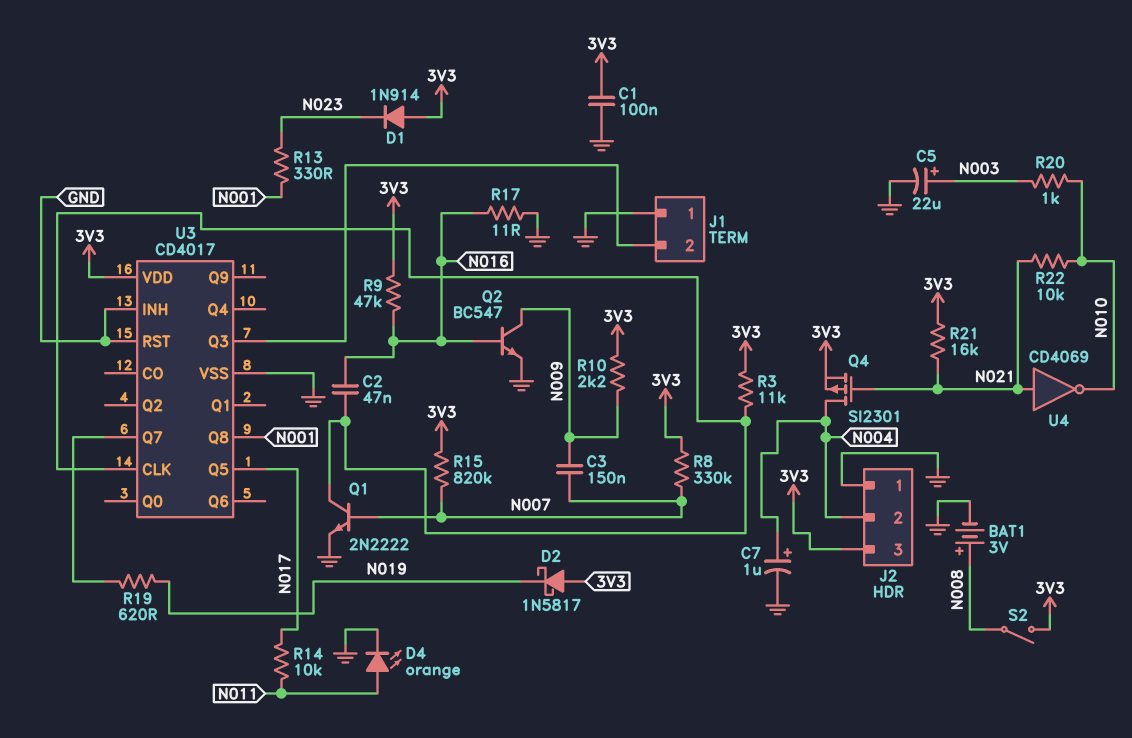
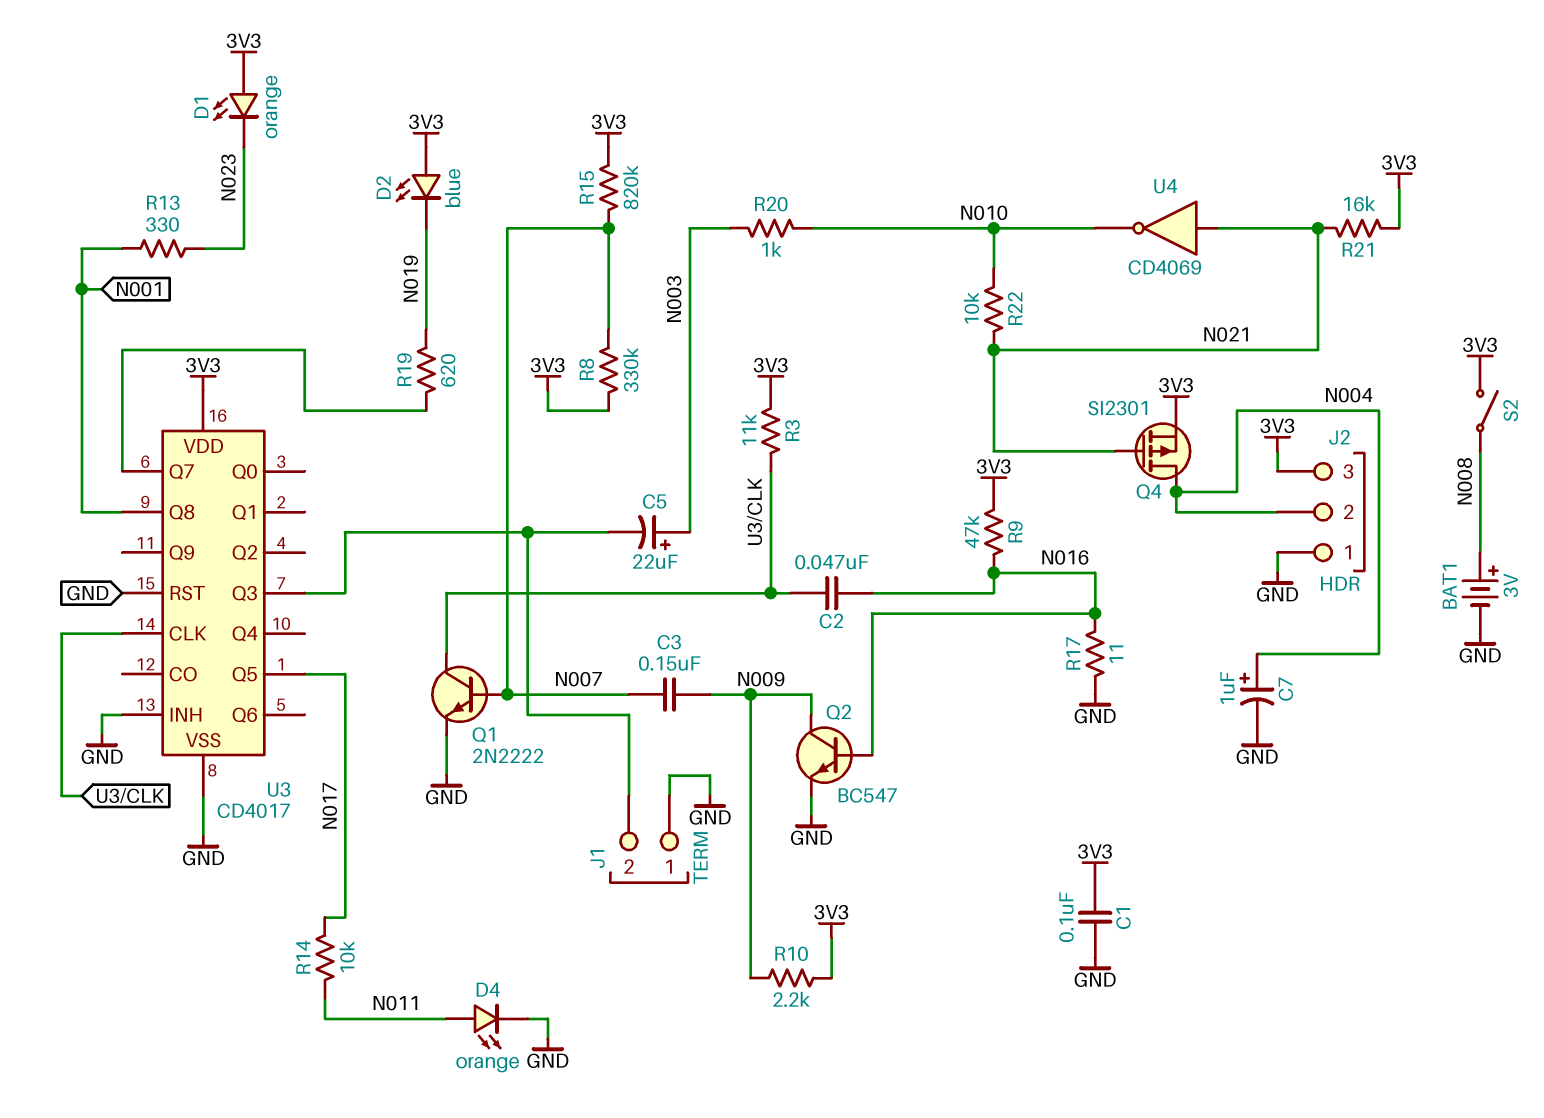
C5: 22uF (plus N003, minus GND) -> 22uF (plus N003, minus J1/2)
D1: diode 1N914 (A 3V3, K N023) -> LED orange (A 3V3, K N023)
D2: schottky 1N5817 (A 3V3, K N019) -> LED blue (A 3V3, K N019)

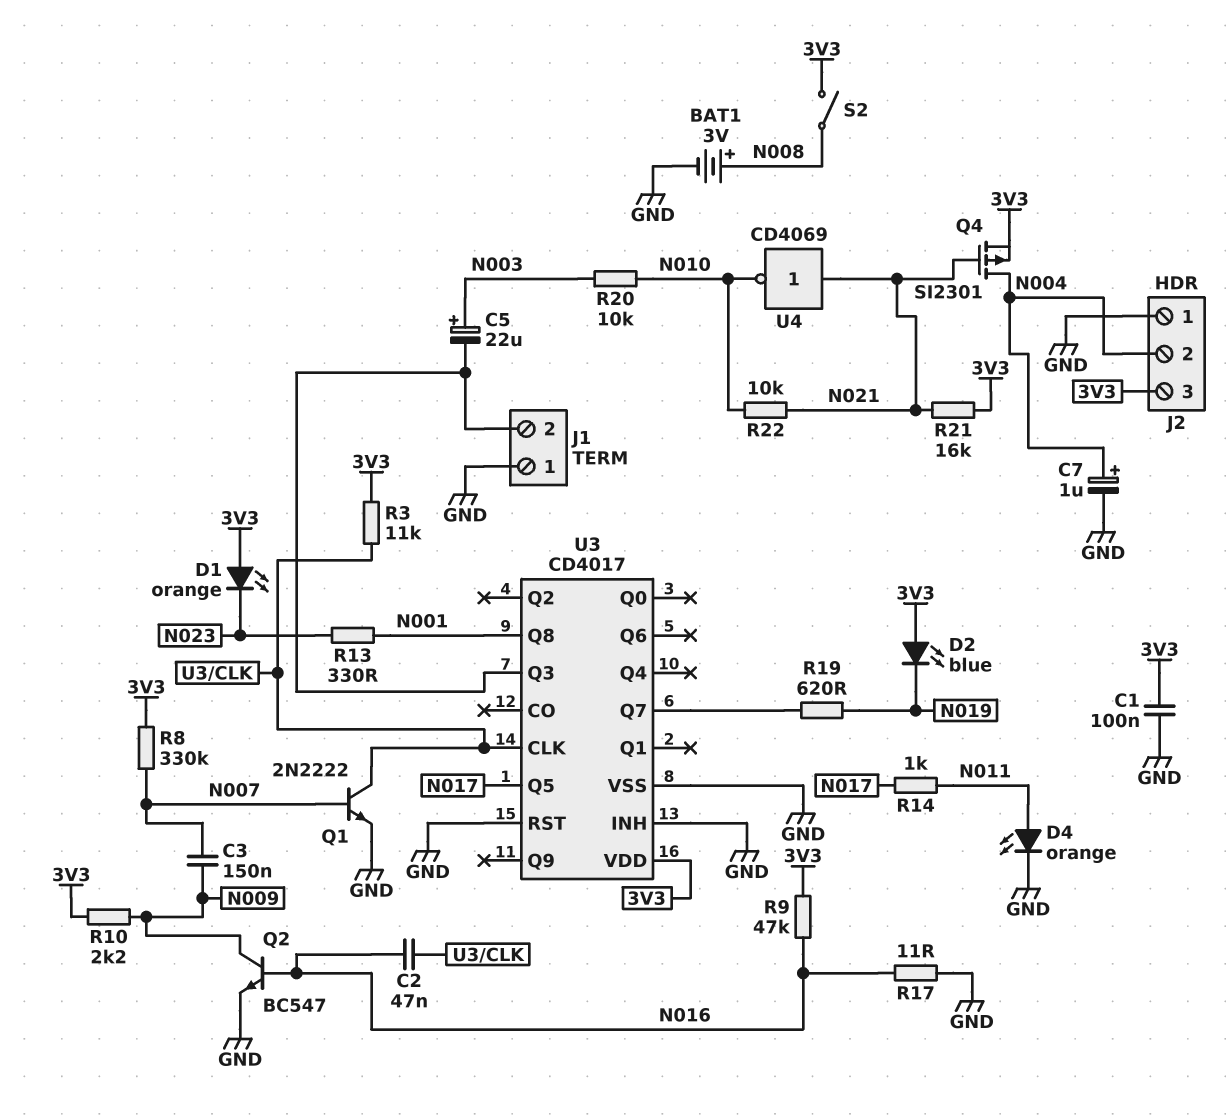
R14: 10k (N011, N017) -> 1k (N011, N017)
R15: 820k (3V3, N007) -> none
R20: 1k (N003, N010) -> 10k (N003, N010)

